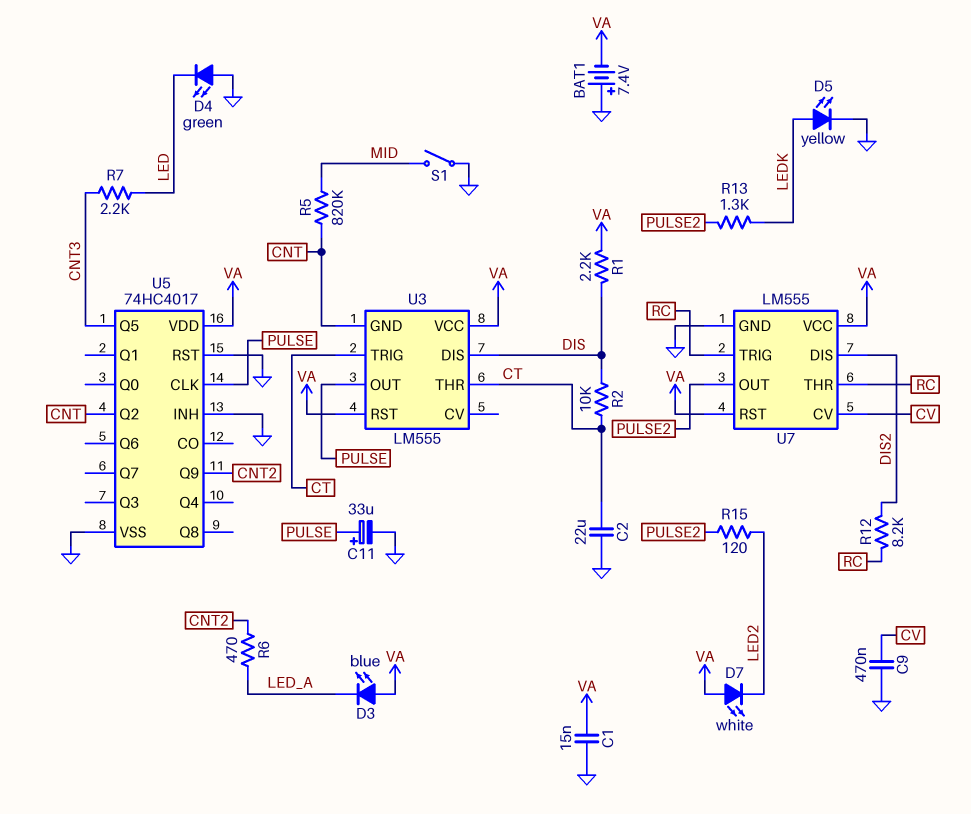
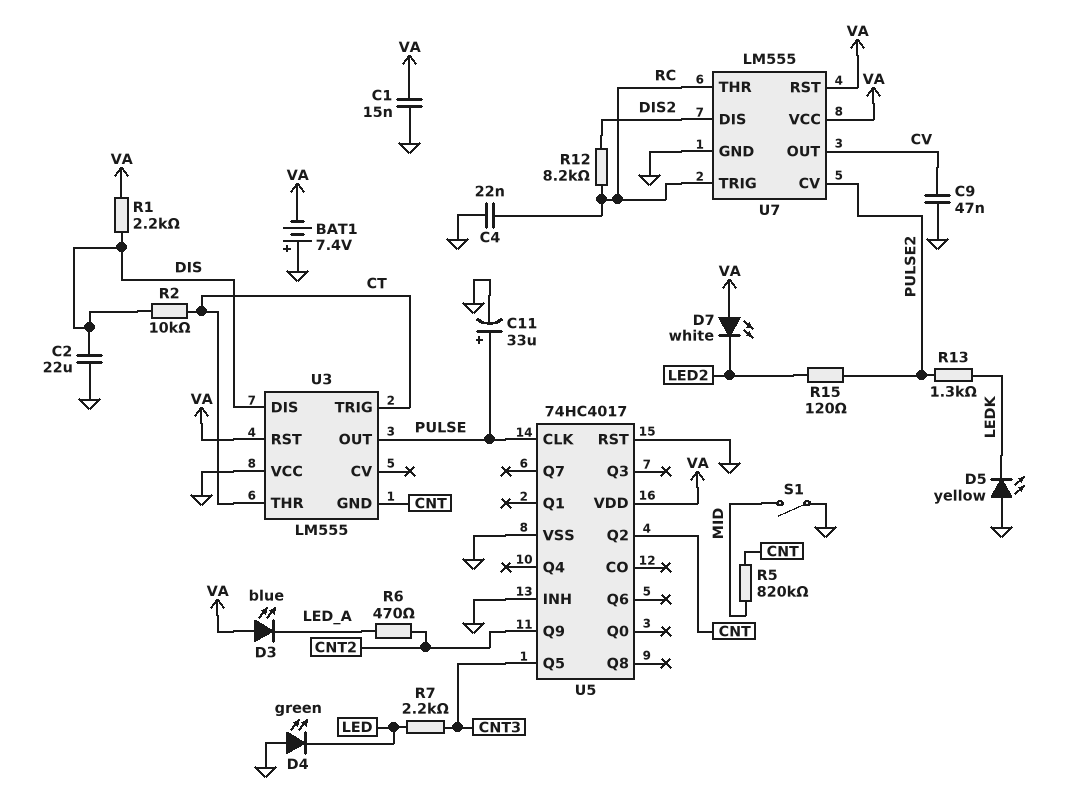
C2: 22uF (CT, GND) -> 22uF (DIS, GND)
C4: none -> 22nF (GND, RC)
C9: 470nF (CV, GND) -> 47nF (CV, GND)
D5: LED yellow (A LEDK, K GND) -> LED yellow (A GND, K LEDK)
U3 pin VCC: VA -> GND
U7 pin CV: CV -> PULSE2
U7 pin OUT: PULSE2 -> CV

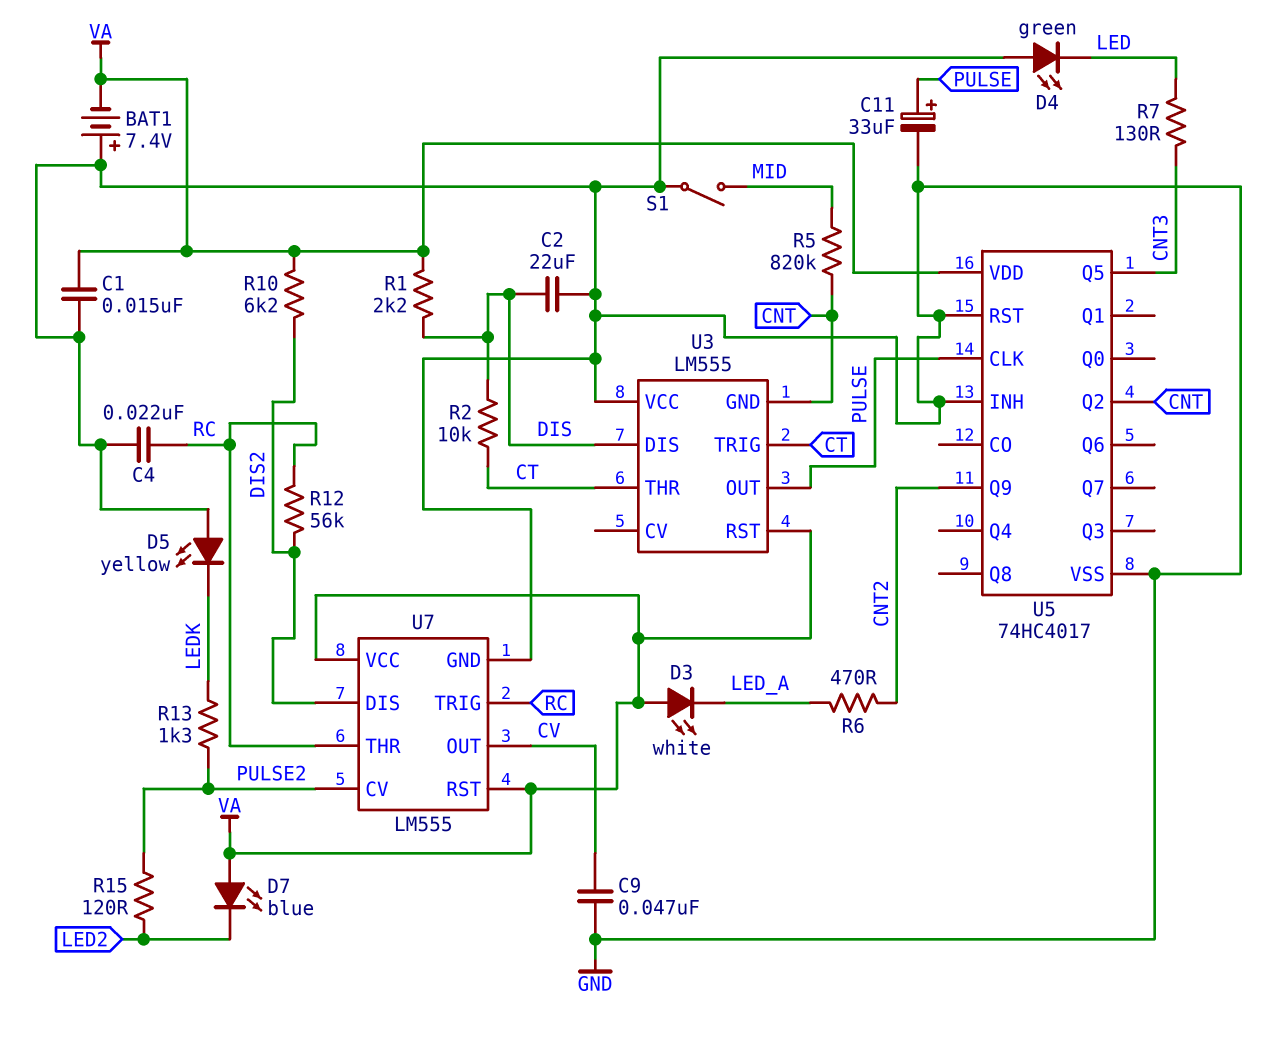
D3: LED blue (A VA, K LED_A) -> LED white (A VA, K LED_A)
D7: LED white (A VA, K LED2) -> LED blue (A VA, K LED2)
R7: 2.2k (CNT3, LED) -> 130 (CNT3, LED)
R10: none -> 6.2k (DIS2, VA)
R12: 8.2k (DIS2, RC) -> 56k (DIS2, RC)

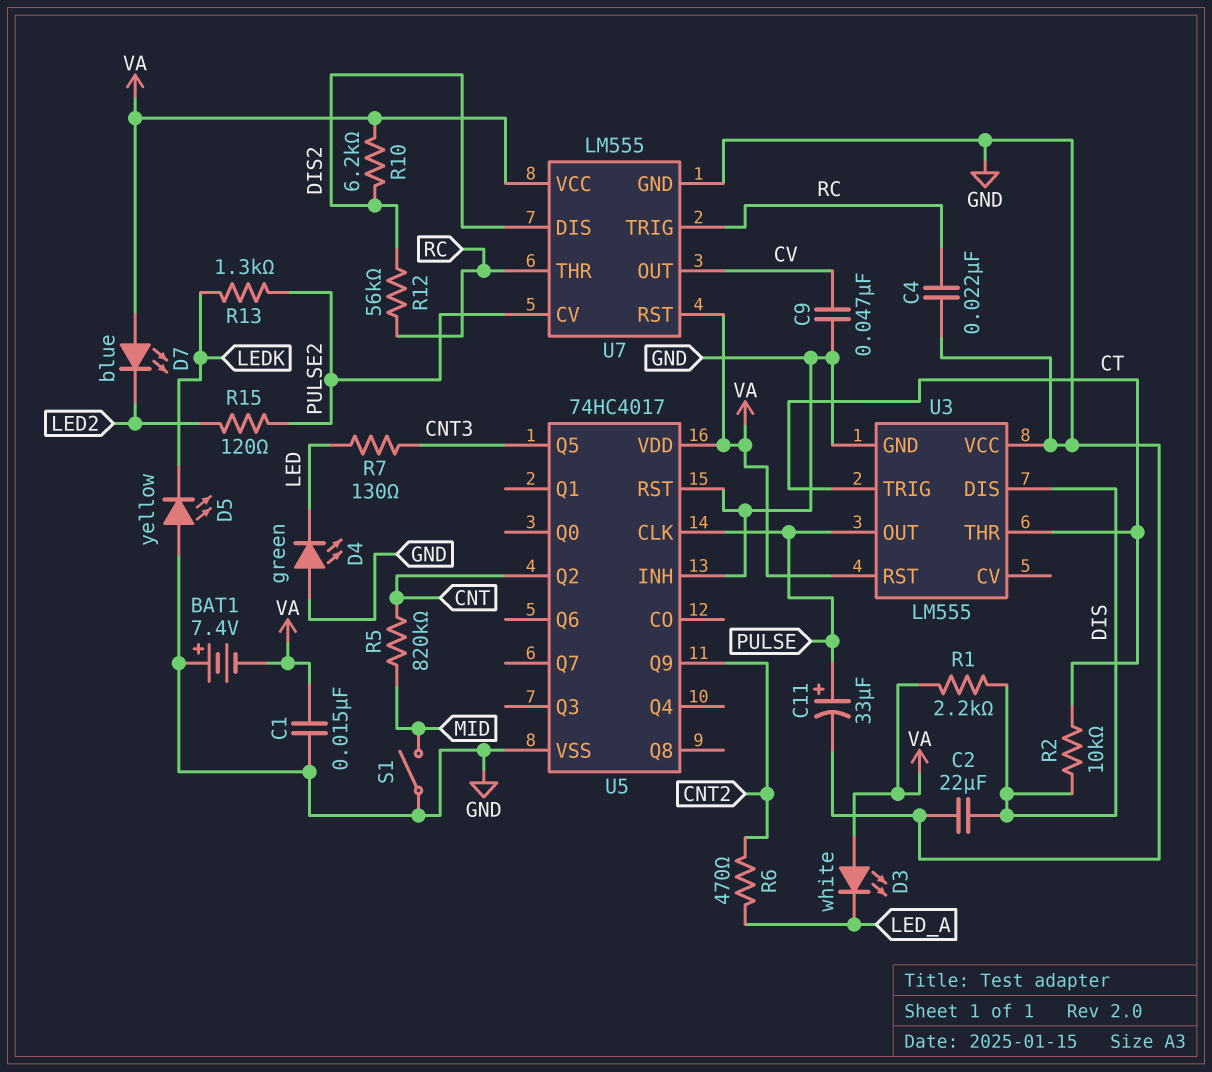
U3 pin GND: CNT -> GND

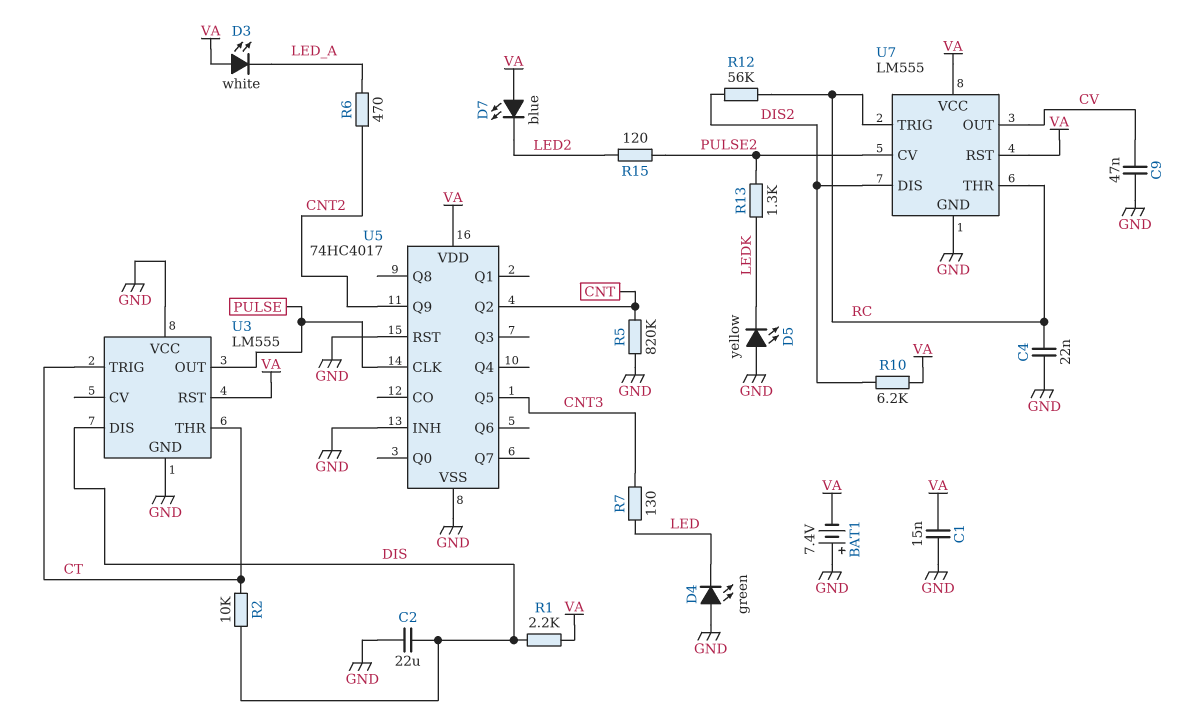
C11: 33uF (plus PULSE, minus GND) -> none
R5: 820k (CNT, MID) -> 820k (CNT, GND)
S1: switch (GND, MID) -> none

